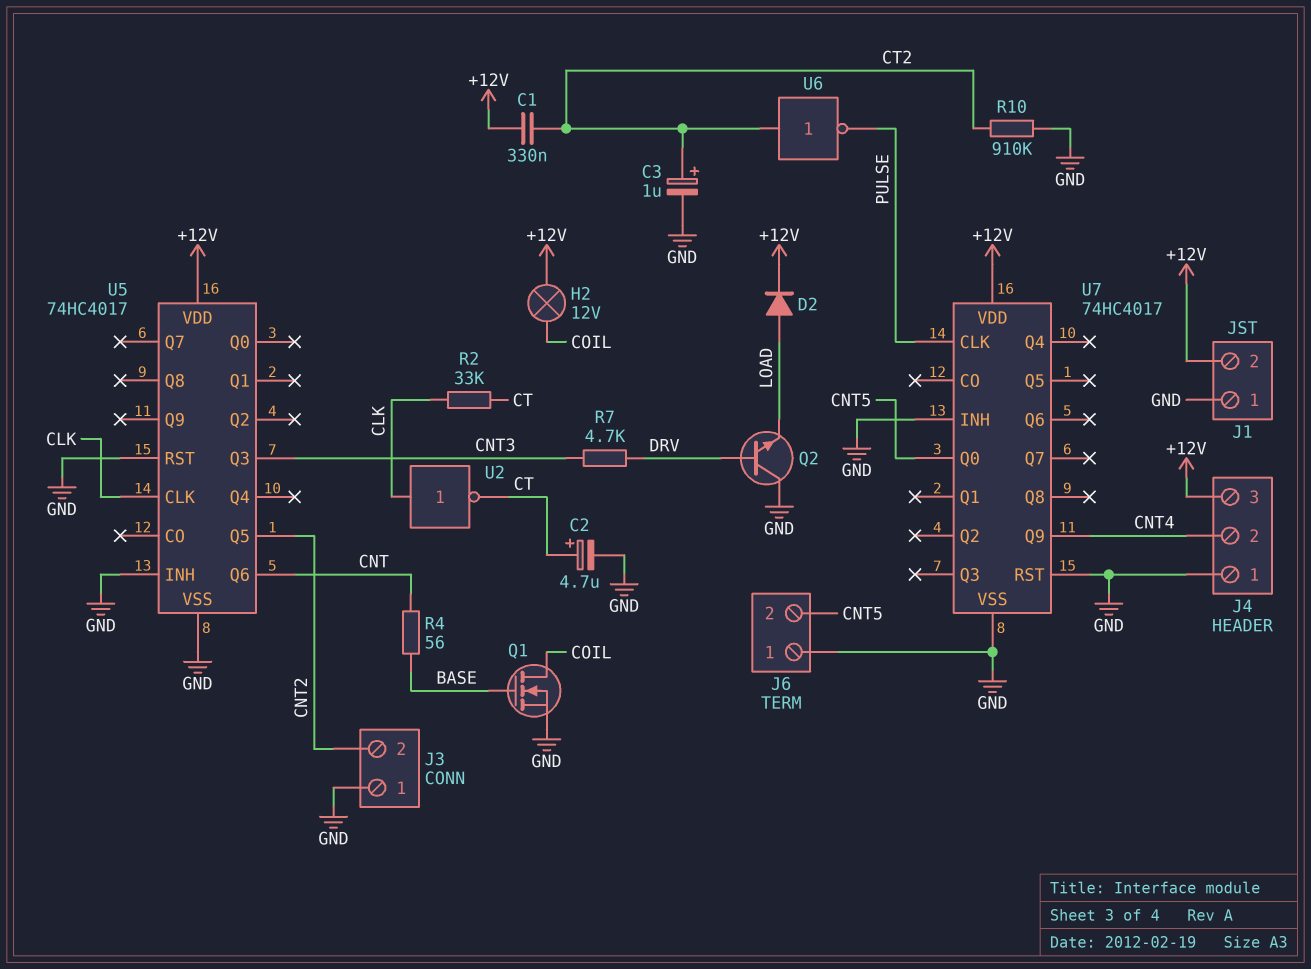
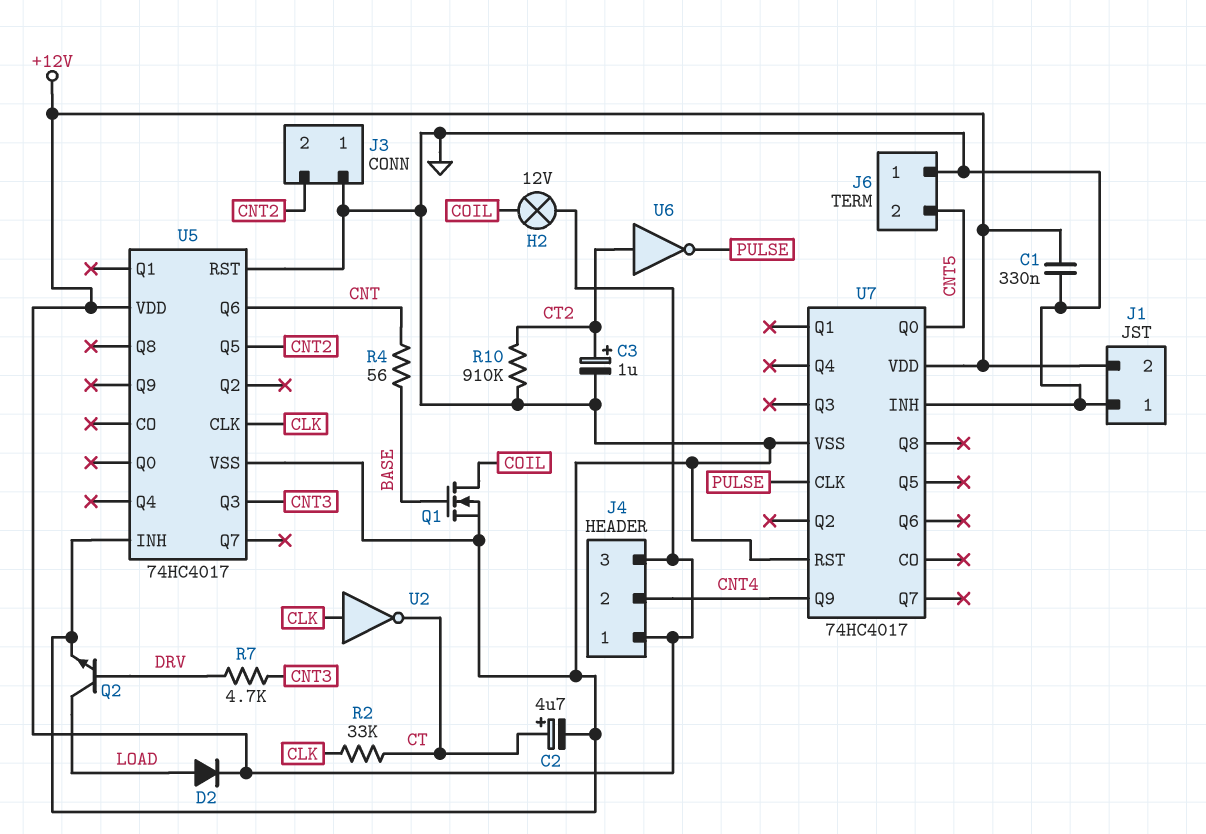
C1: 330nF (+12V, CT2) -> 330nF (+12V, GND)
J4 pin 1: GND -> +12V
Q2: NPN (B DRV, C GND, E LOAD) -> NPN (B DRV, C LOAD, E GND)

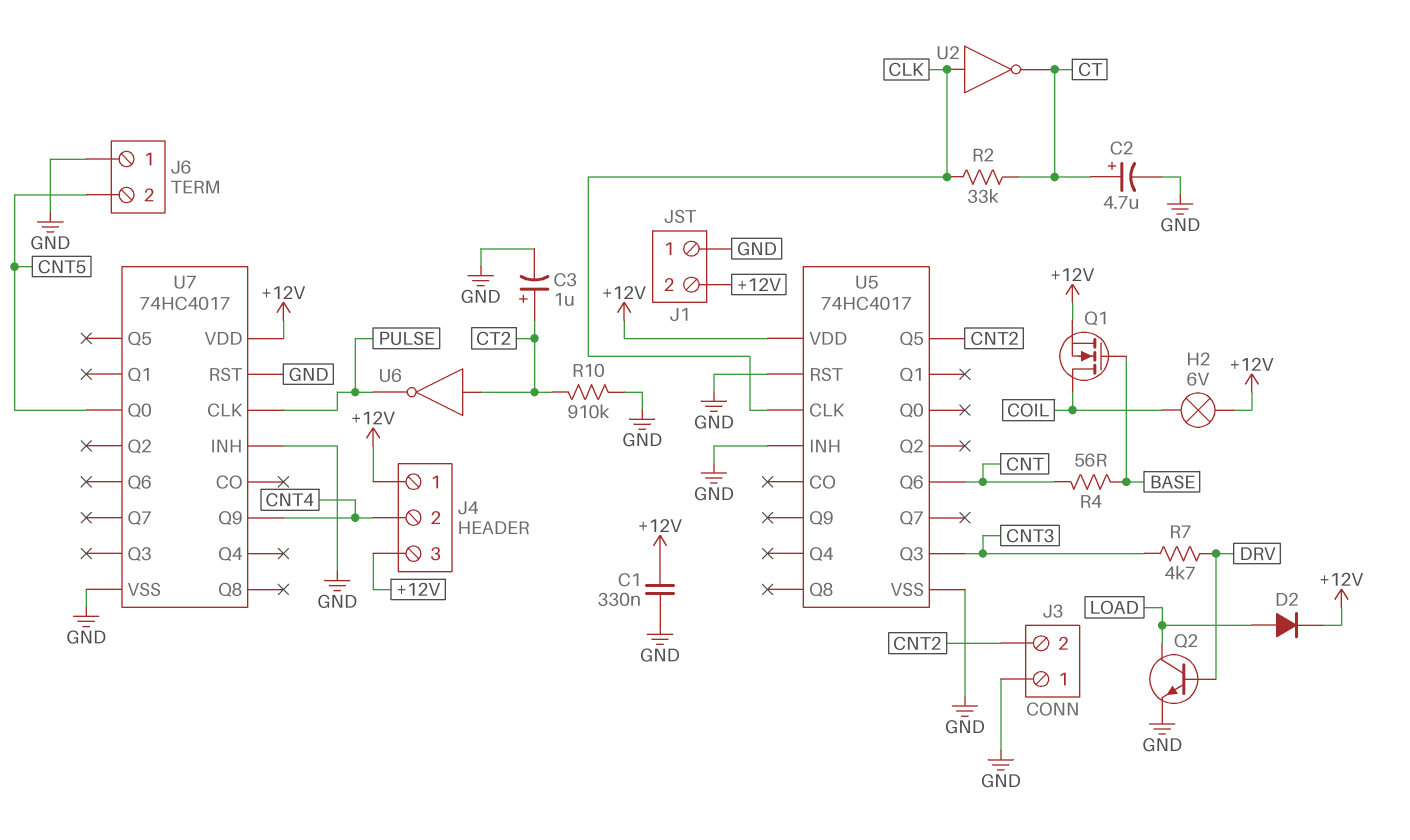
H2: lamp 12V (+12V, COIL) -> lamp 6V (+12V, COIL)
Q1: NMOS (G BASE, D COIL, S GND) -> NMOS (G BASE, D COIL, S +12V)

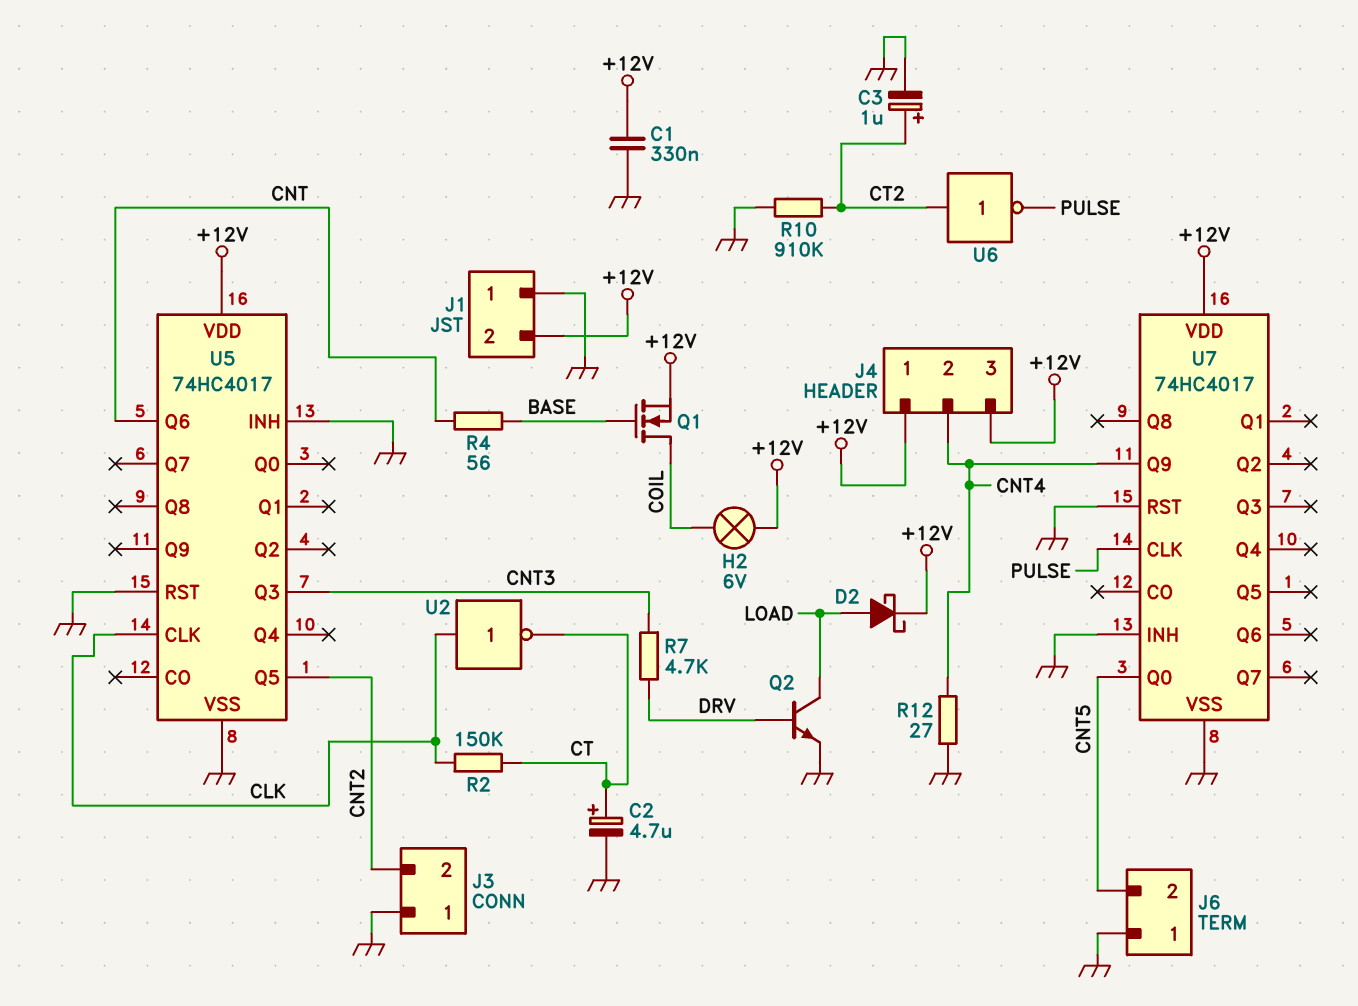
D2: diode (A LOAD, K +12V) -> schottky (A LOAD, K +12V)
R2: 33k (CLK, CT) -> 150k (CLK, CT)
R12: none -> 27 (CNT4, GND)

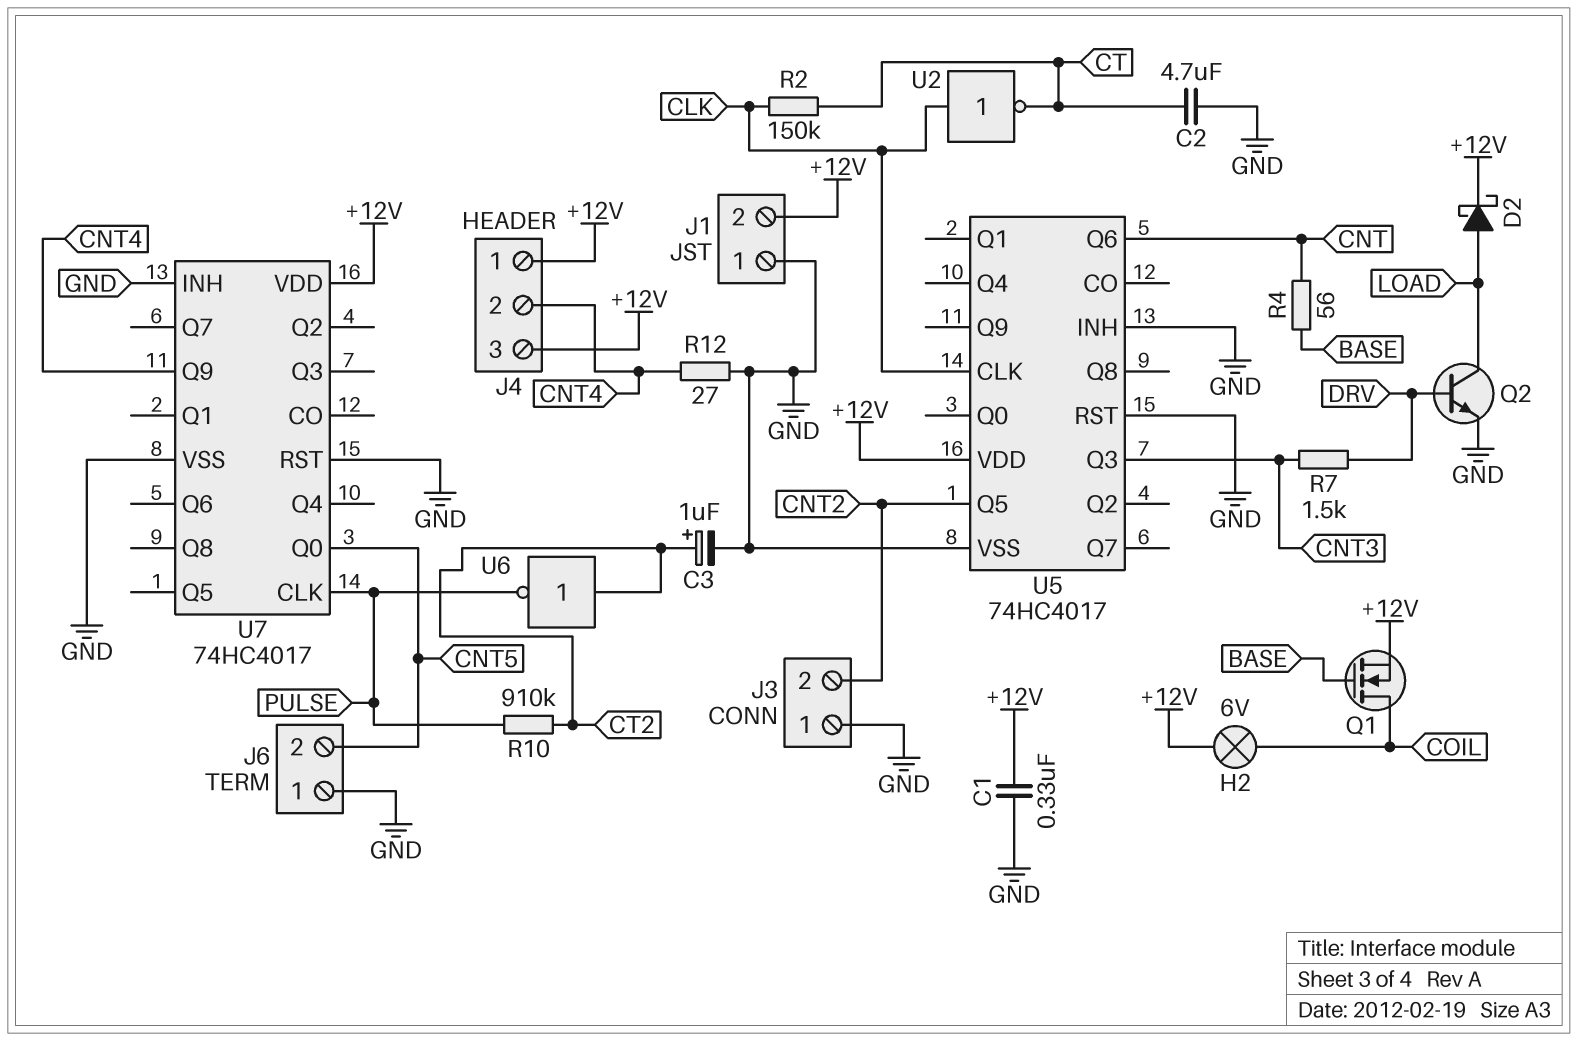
C2: 4.7uF (plus CT, minus GND) -> 4.7uF (CT, GND)
R7: 4.7k (CNT3, DRV) -> 1.5k (CNT3, DRV)
R10: 910k (CT2, GND) -> 910k (CT2, PULSE)

